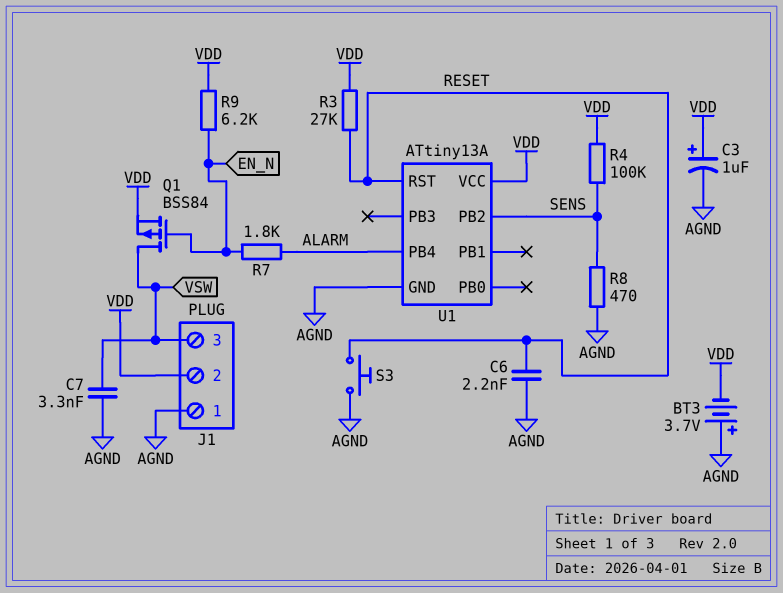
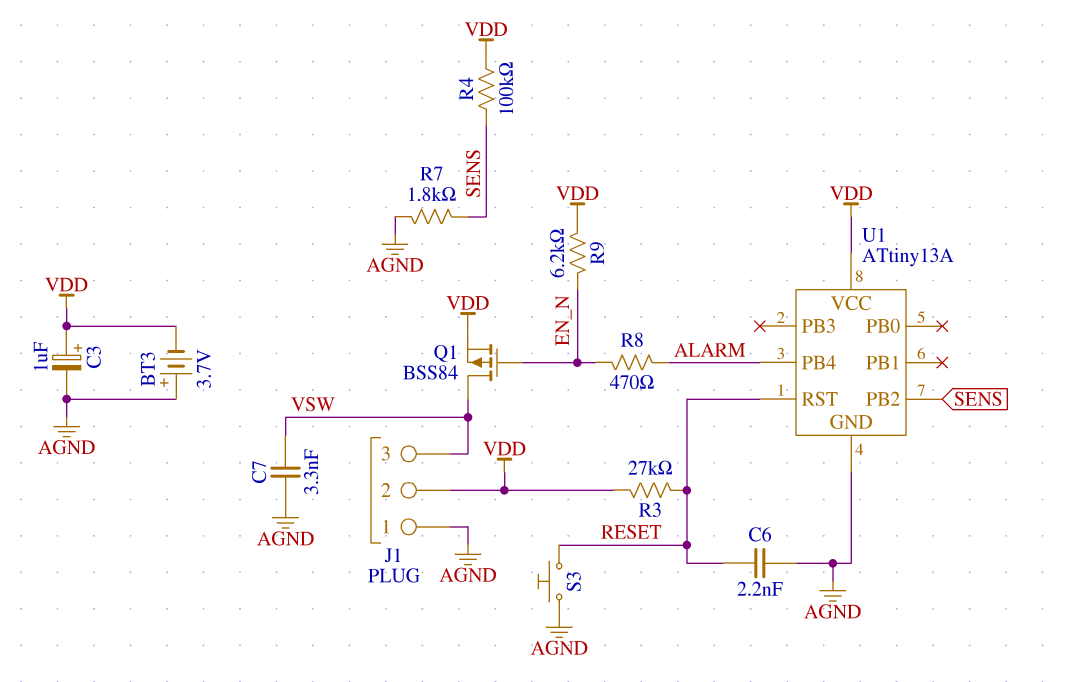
R7: 1.8k (ALARM, EN_N) -> 1.8k (AGND, SENS)
R8: 470 (AGND, SENS) -> 470 (ALARM, EN_N)

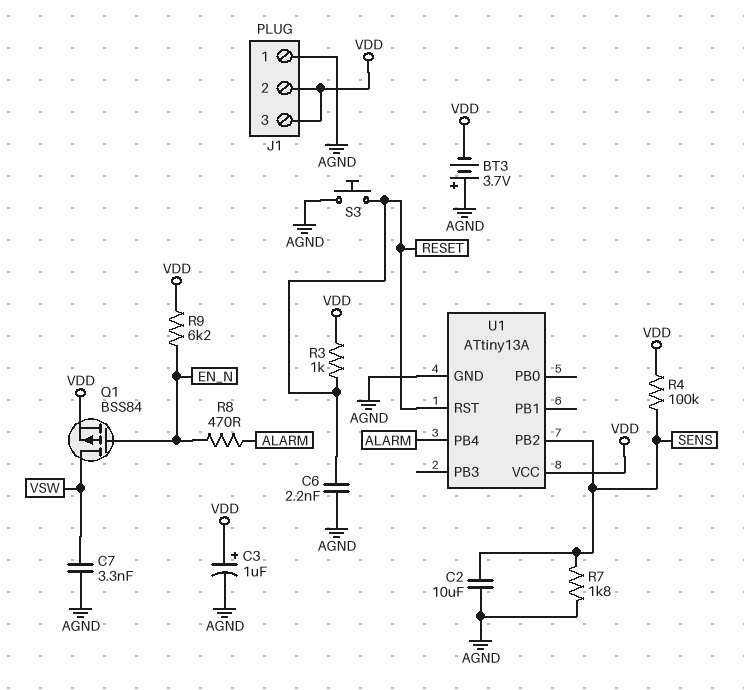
C2: none -> 10uF (AGND, SENS)
J1 pin 3: VSW -> VDD
R3: 27k (RESET, VDD) -> 1k (RESET, VDD)

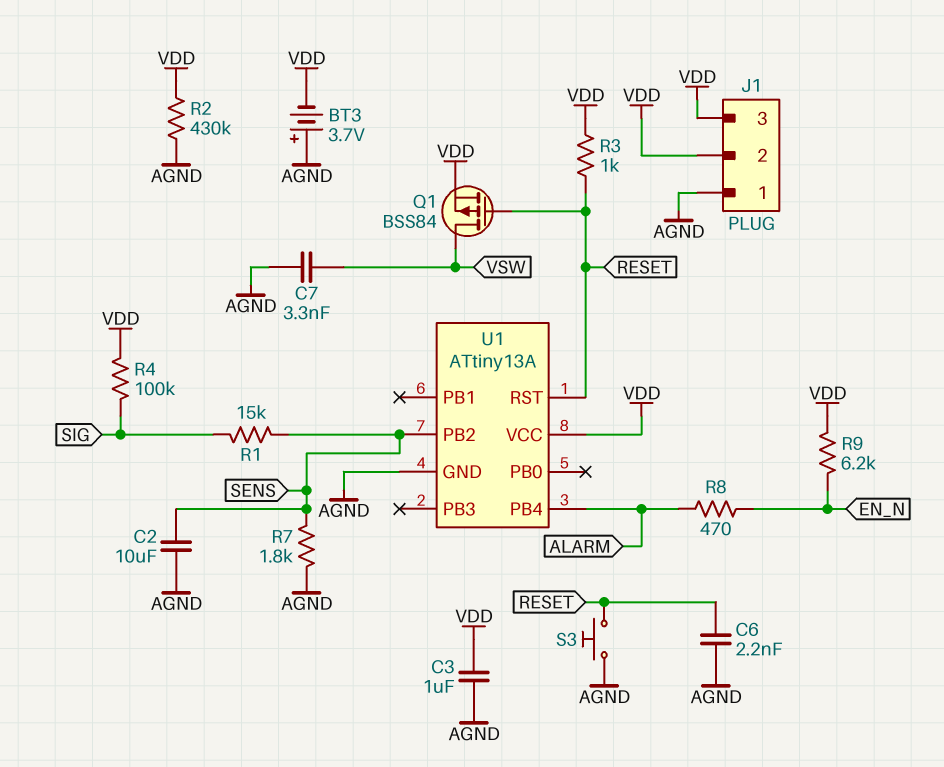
C3: 1uF (plus VDD, minus AGND) -> 1uF (AGND, VDD)
Q1: PMOS BSS84 (G EN_N, D VSW, S VDD) -> PMOS BSS84 (G RESET, D VSW, S VDD)
R1: none -> 15k (SENS, SIG)
R2: none -> 430k (AGND, VDD)
R4: 100k (SENS, VDD) -> 100k (SIG, VDD)

